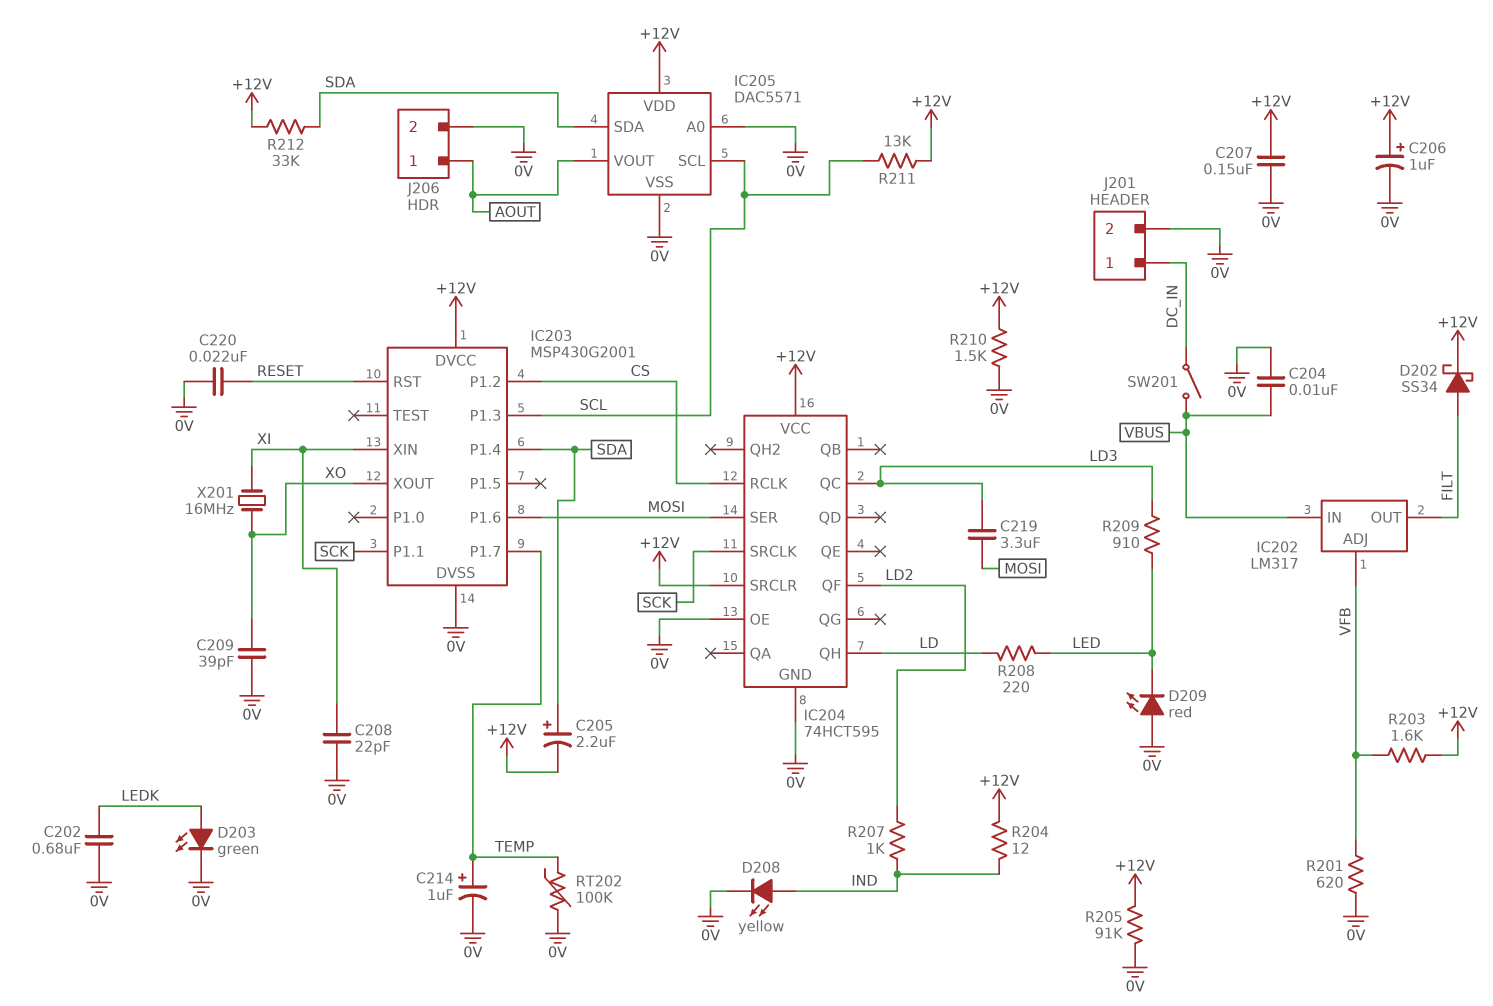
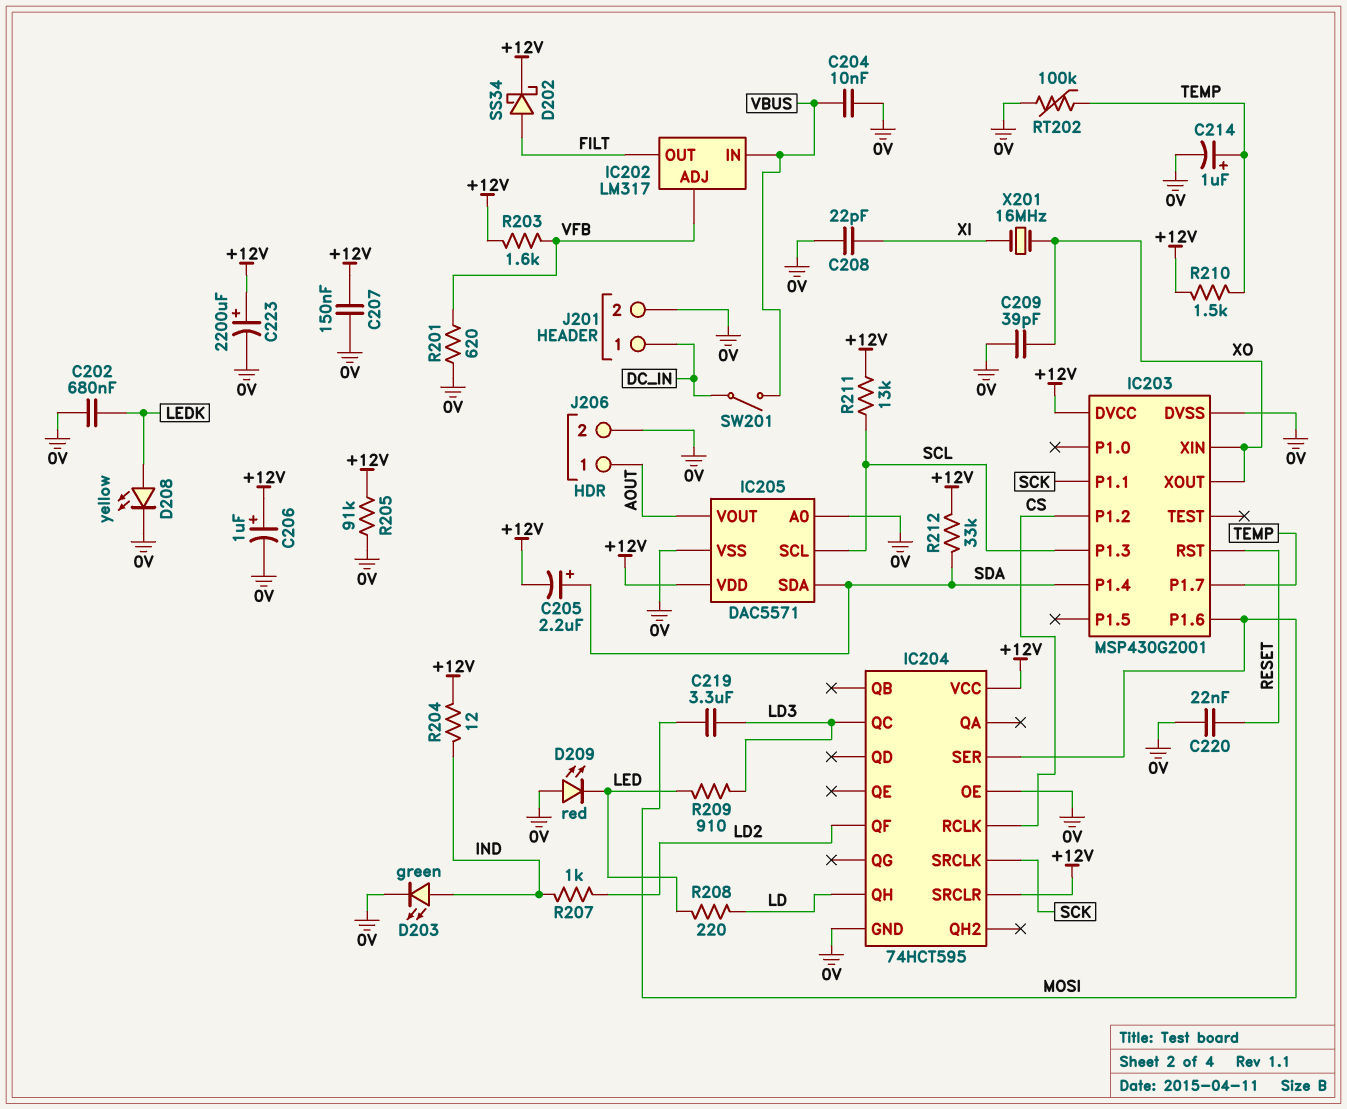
C223: none -> 2200uF (plus +12V, minus 0V)
D203: LED green (A LEDK, K 0V) -> LED green (A IND, K 0V)
D208: LED yellow (A IND, K 0V) -> LED yellow (A LEDK, K 0V)
IC203 pin XIN: XI -> XO
R210: 1.5k (+12V, 0V) -> 1.5k (+12V, TEMP)

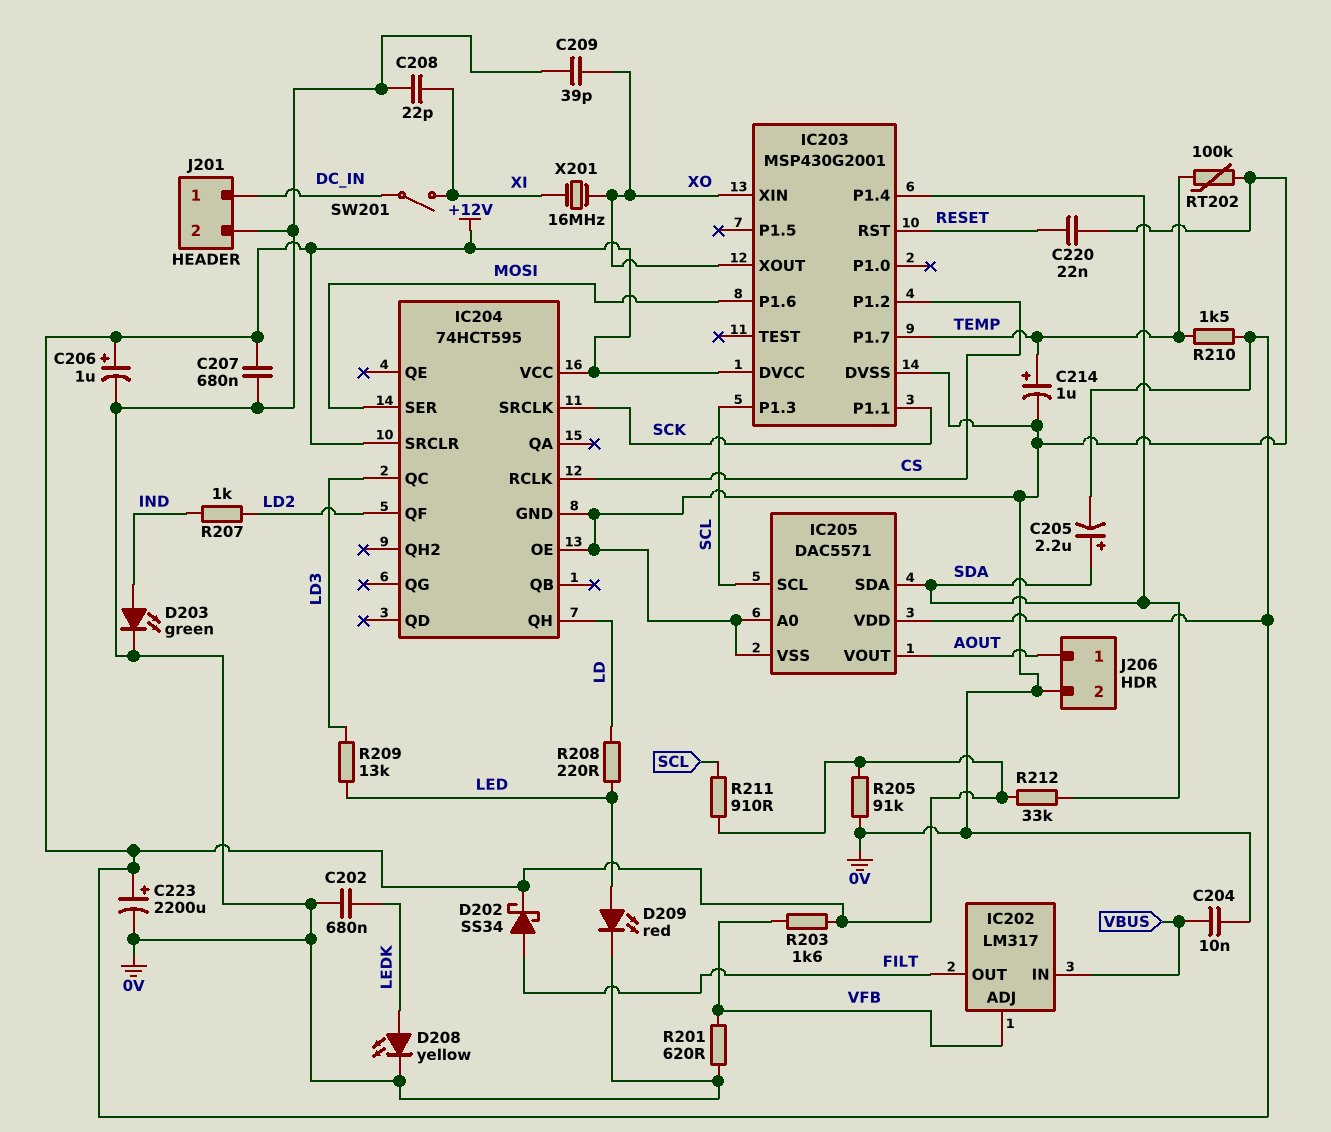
C207: 150nF (+12V, 0V) -> 680nF (+12V, 0V)
C219: 3.3uF (LD3, MOSI) -> none
D209: LED red (A 0V, K LED) -> LED red (A LED, K 0V)
R204: 12 (+12V, IND) -> none
R209: 910 (LD3, LED) -> 13k (LD3, LED)
R211: 13k (+12V, SCL) -> 910 (+12V, SCL)
SW201: switch (DC_IN, VBUS) -> switch (DC_IN, XI)

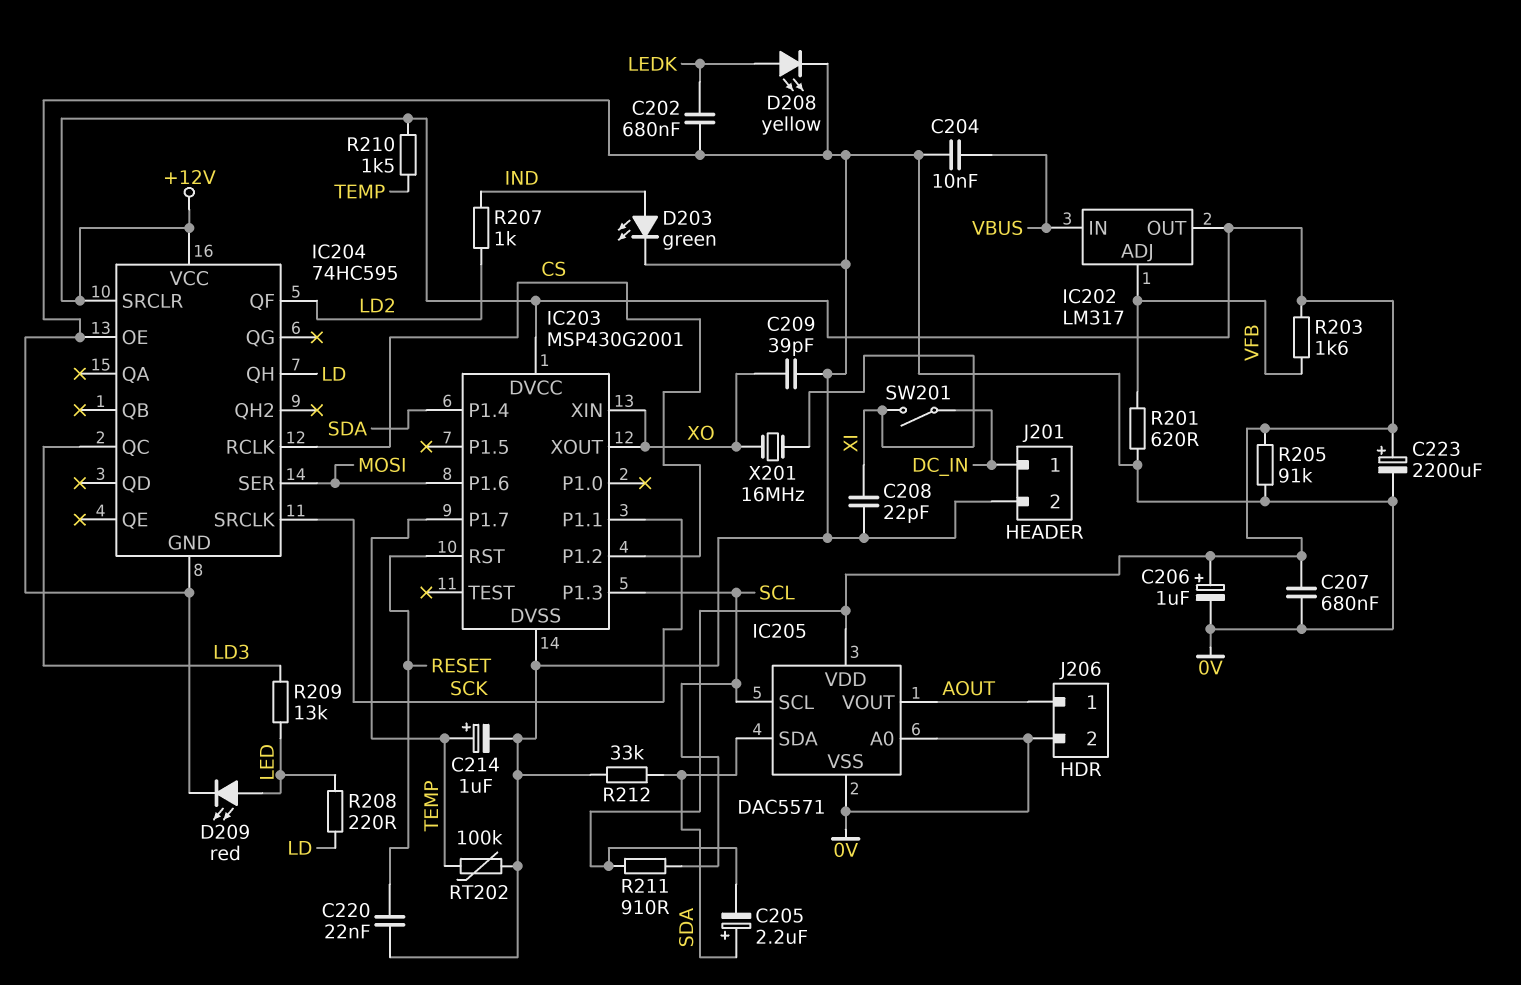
D202: schottky SS34 (A FILT, K +12V) -> none
IC202 pin OUT: FILT -> +12V
IC204: 74HCT595 -> 74HC595
R212: 33k (+12V, SDA) -> 33k (0V, SDA)

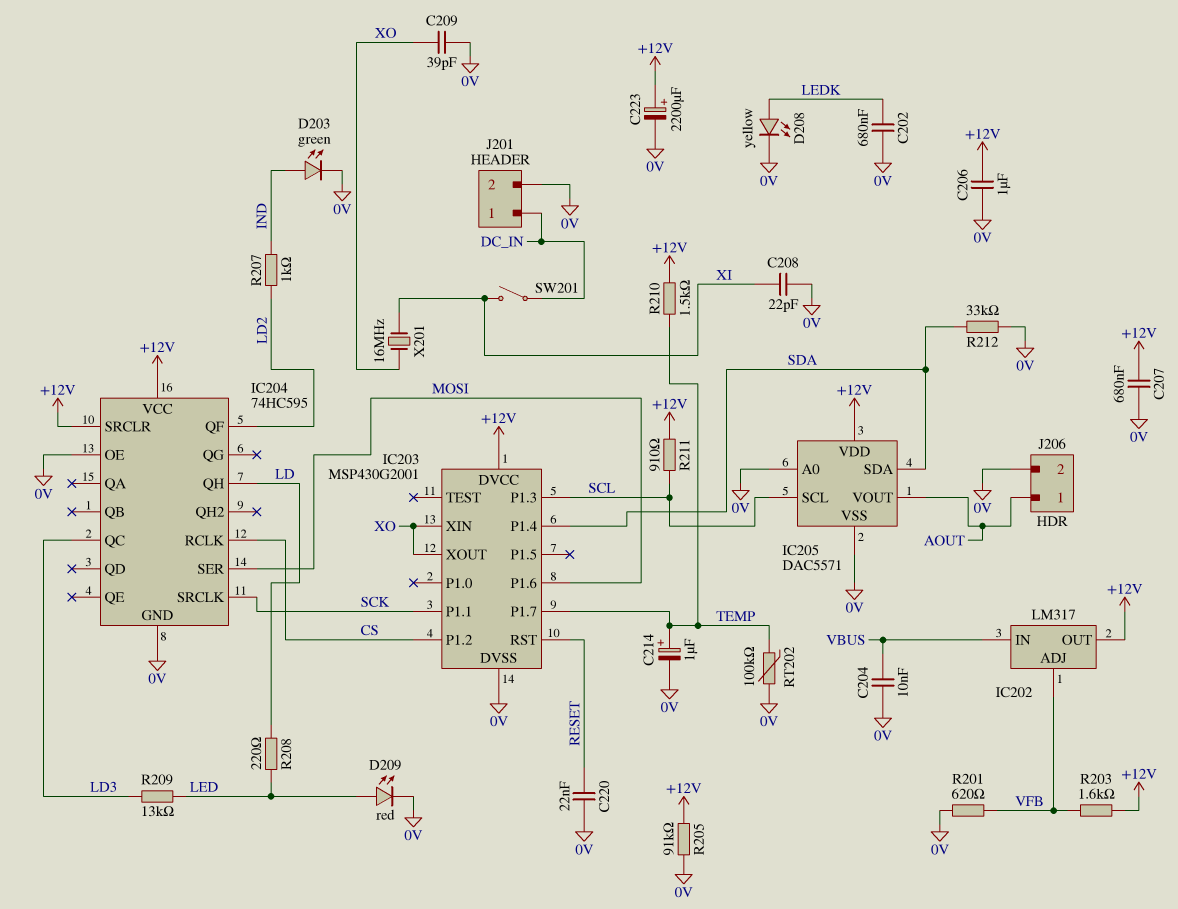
C205: 2.2uF (plus SDA, minus +12V) -> none
C206: 1uF (plus +12V, minus 0V) -> 1uF (+12V, 0V)

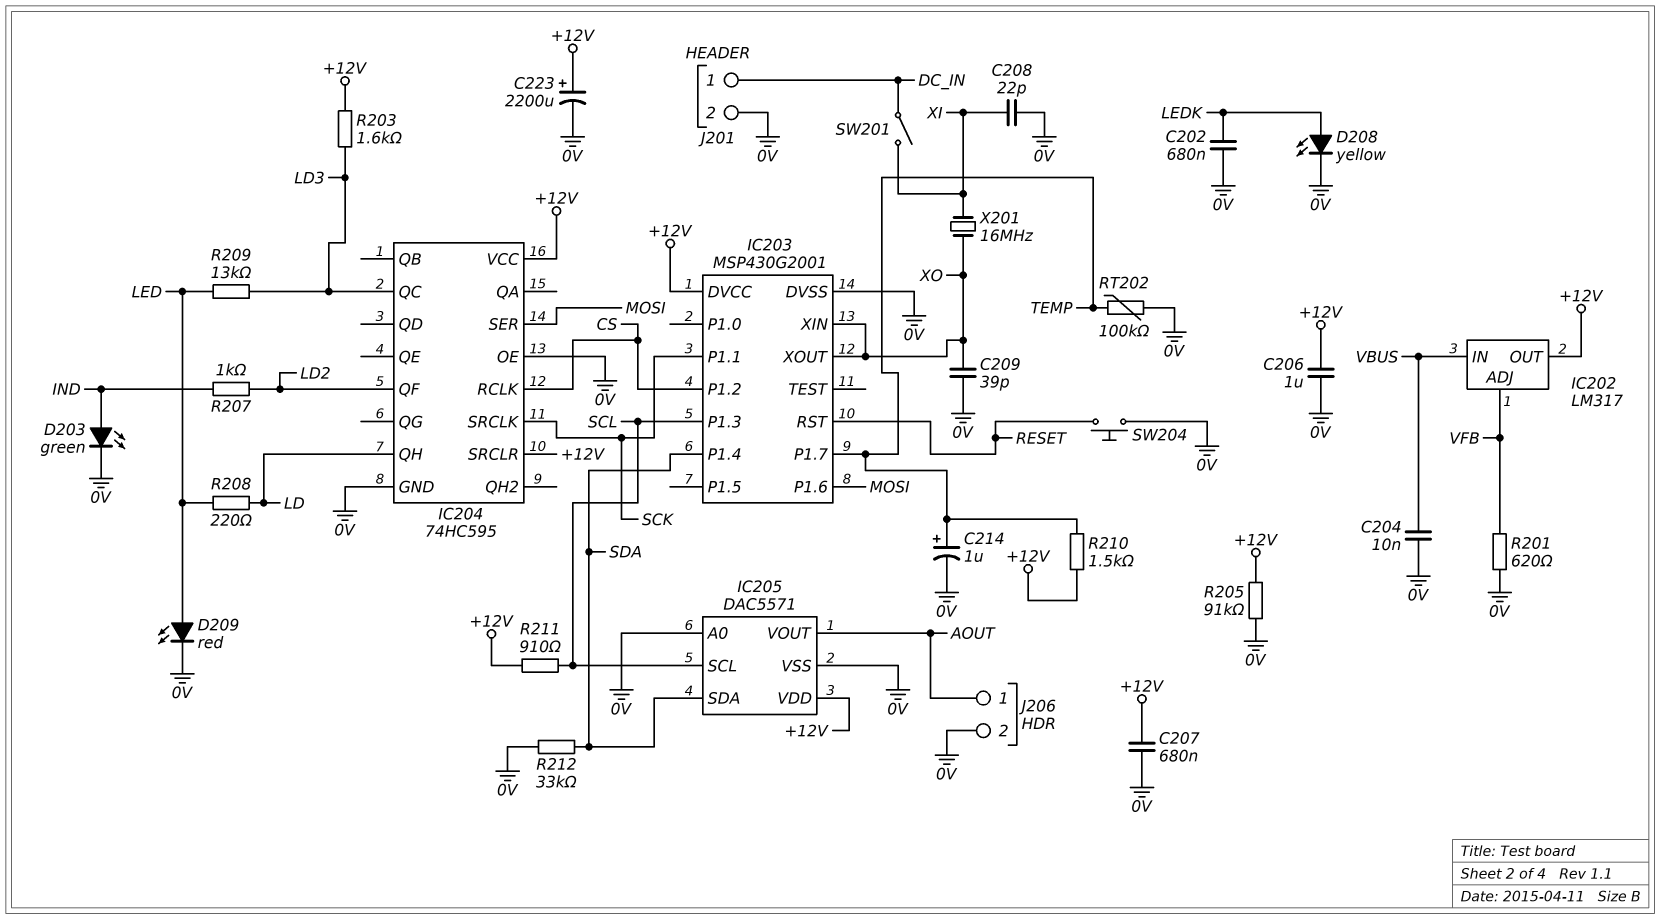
C220: 22nF (0V, RESET) -> none
R203: 1.6k (+12V, VFB) -> 1.6k (+12V, LD3)
SW204: none -> button (0V, RESET)

